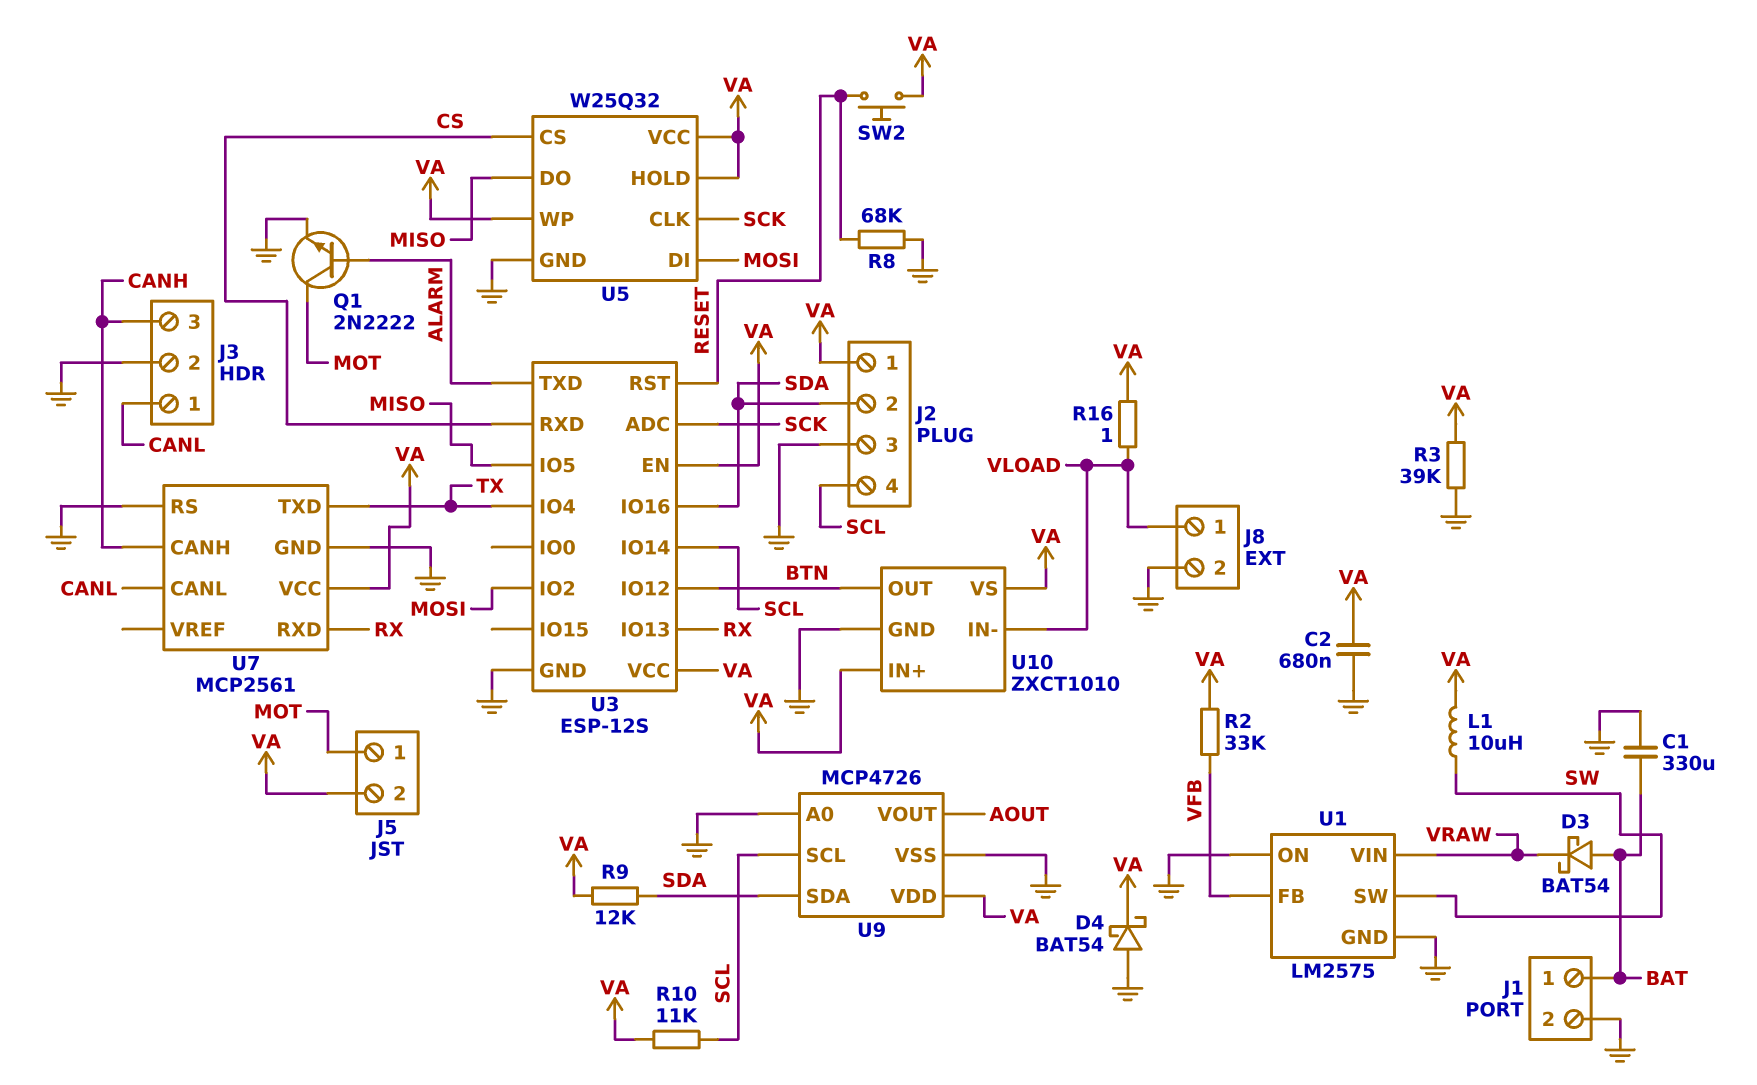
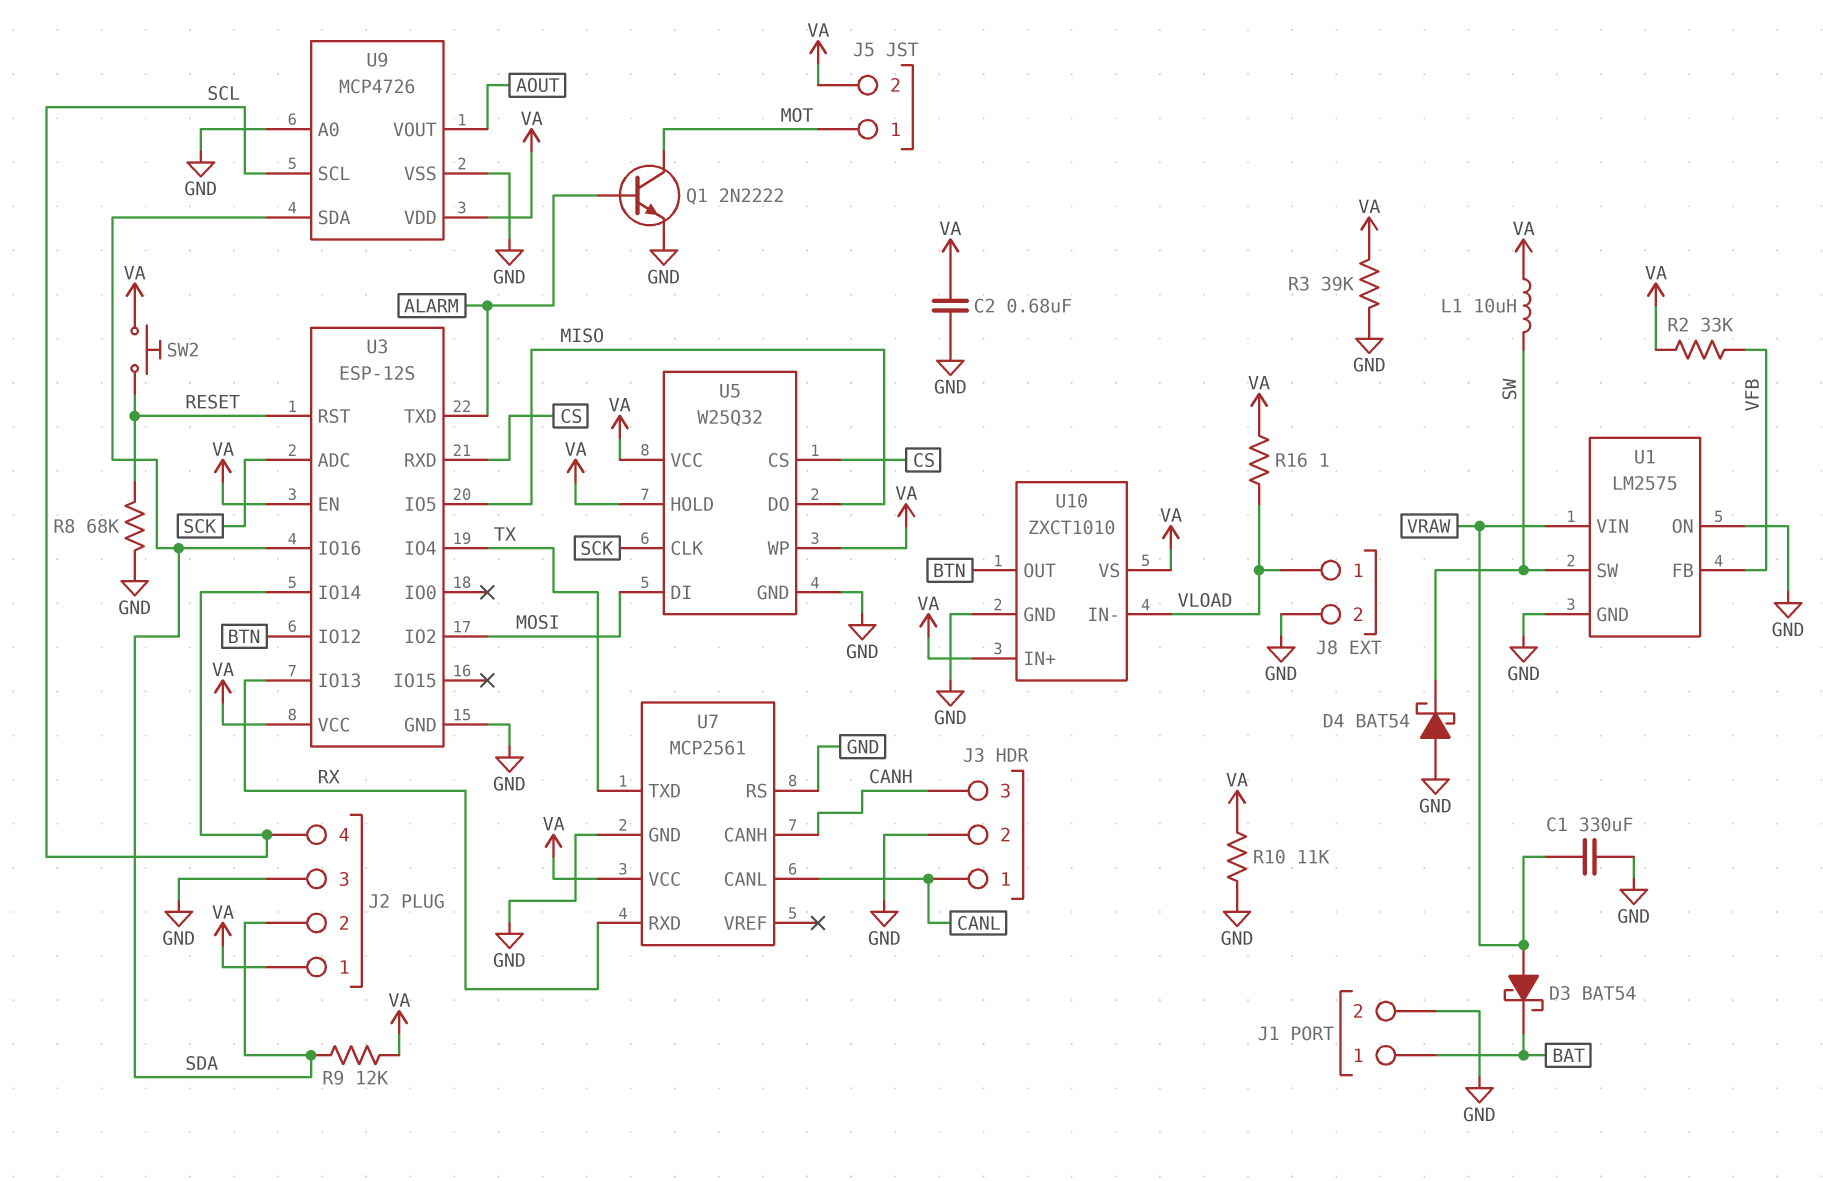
C1: 330uF (BAT, GND) -> 330uF (GND, VRAW)
D3: schottky BAT54 (A BAT, K VRAW) -> schottky BAT54 (A VRAW, K BAT)
D4: schottky BAT54 (A GND, K VA) -> schottky BAT54 (A GND, K SW)
R10: 11k (SCL, VA) -> 11k (GND, VA)

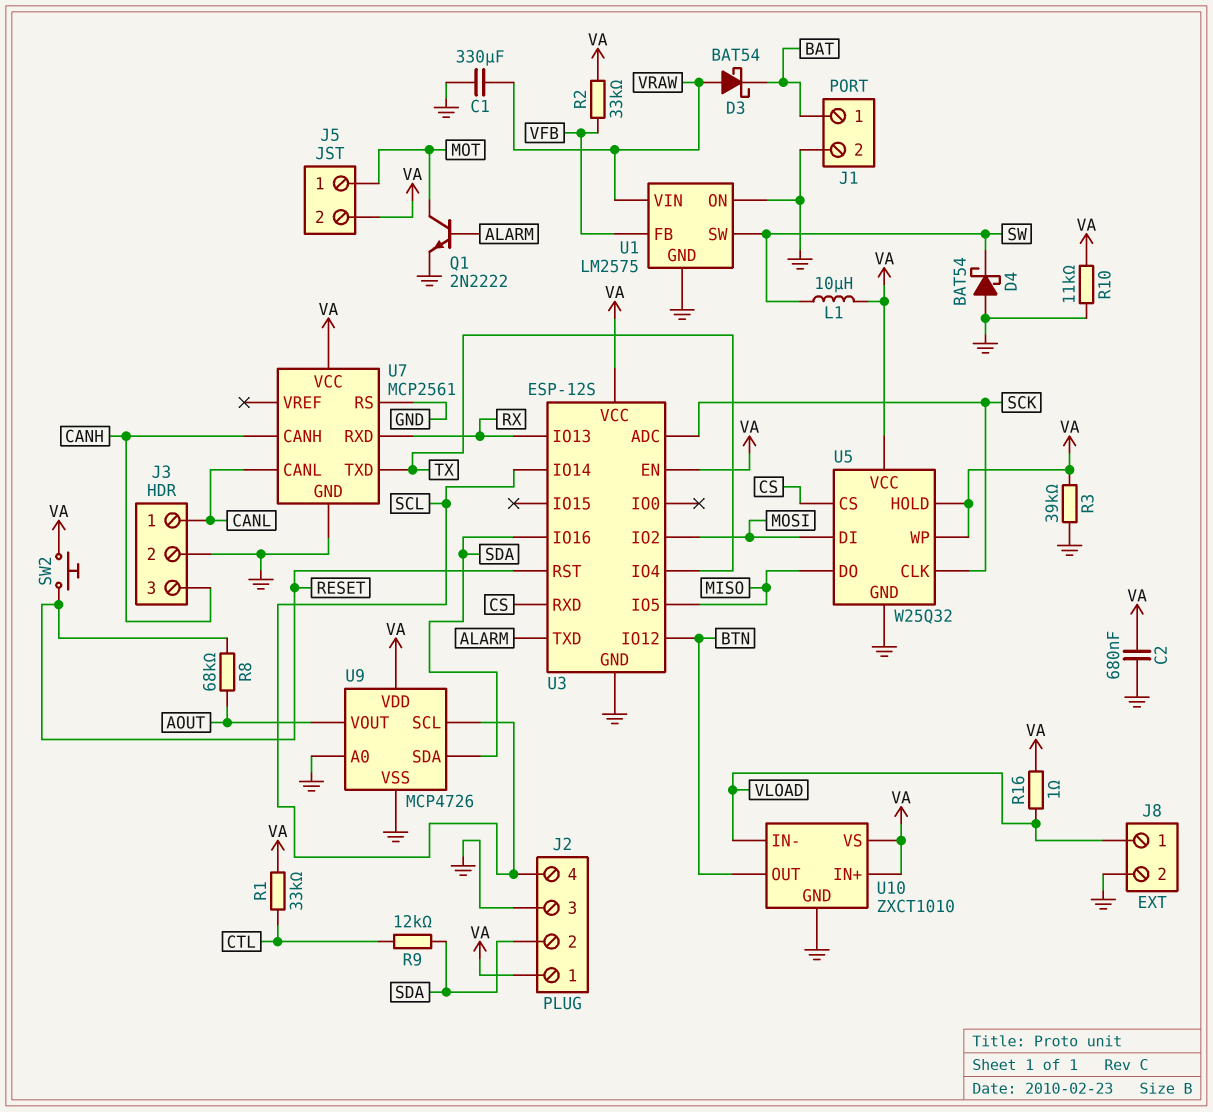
R1: none -> 33k (CTL, VA)
R8: 68k (GND, RESET) -> 68k (AOUT, RESET)
R9: 12k (SDA, VA) -> 12k (CTL, SDA)

